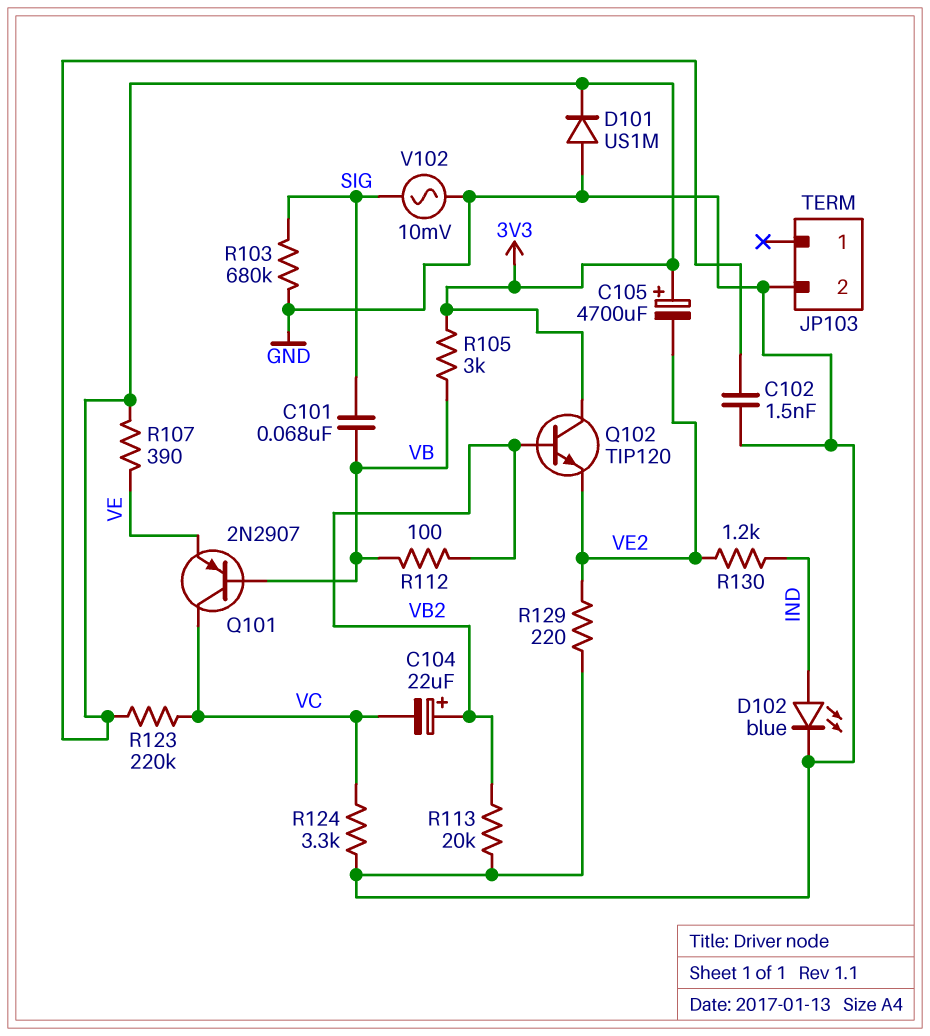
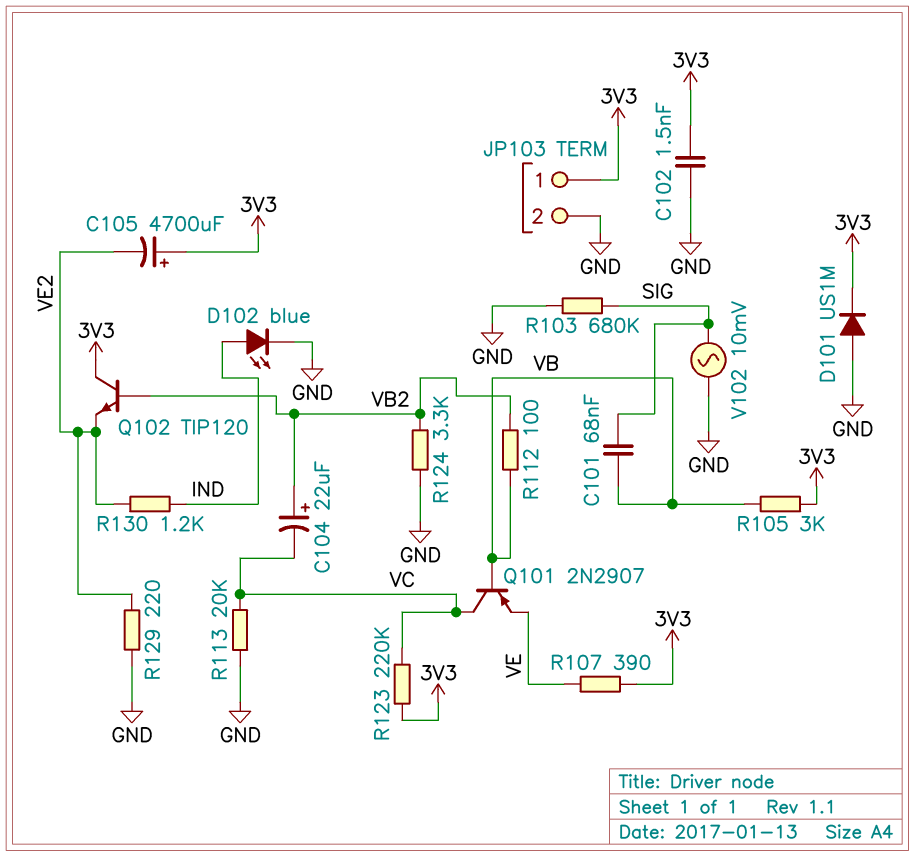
JP103 pin 1: none -> 3V3
R113: 20k (GND, VB2) -> 20k (GND, VC)
R124: 3.3k (GND, VC) -> 3.3k (GND, VB2)

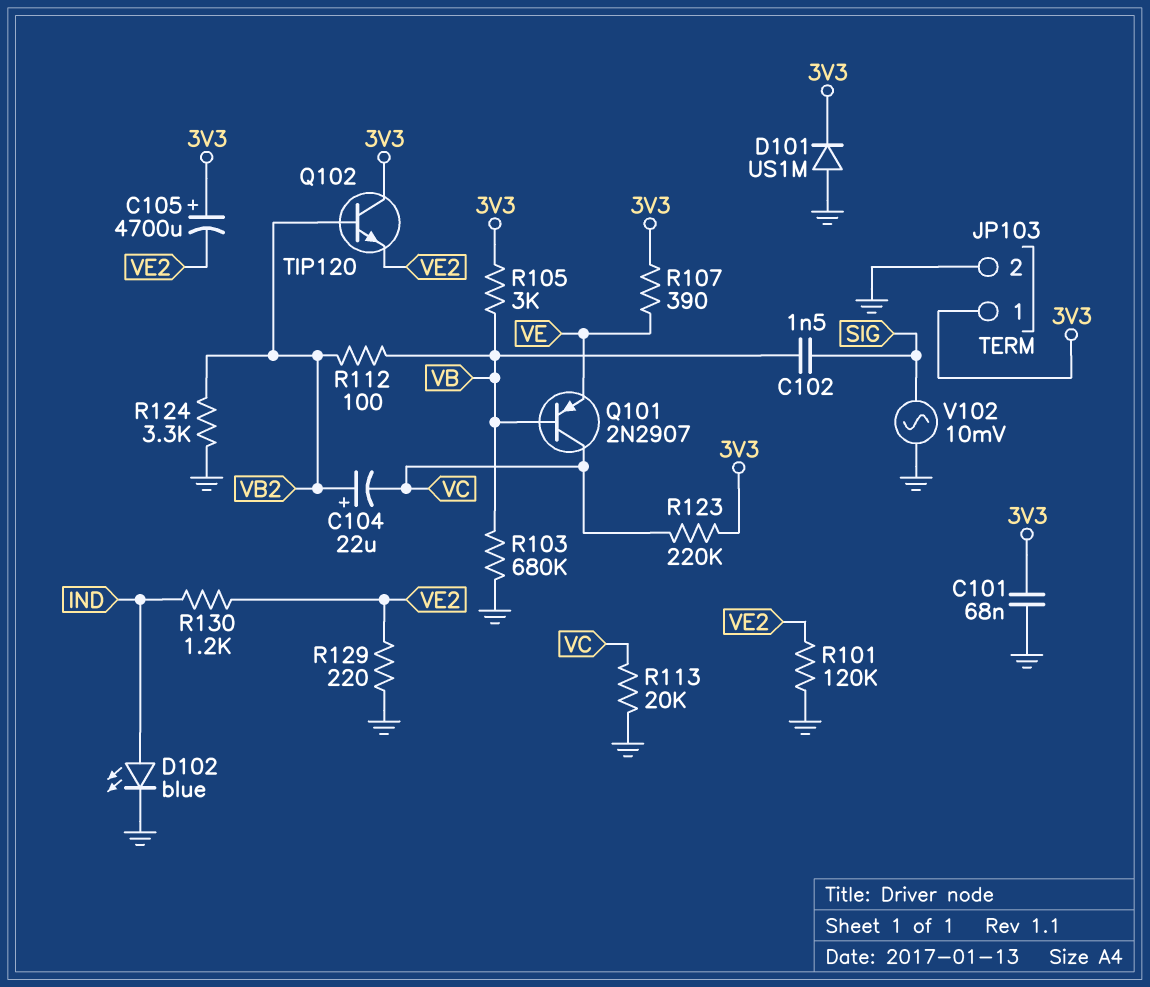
C101: 68nF (SIG, VB) -> 68nF (3V3, GND)
C102: 1.5nF (3V3, GND) -> 1.5nF (SIG, VB)
R101: none -> 120k (GND, VE2)
R103: 680k (GND, SIG) -> 680k (GND, VB)

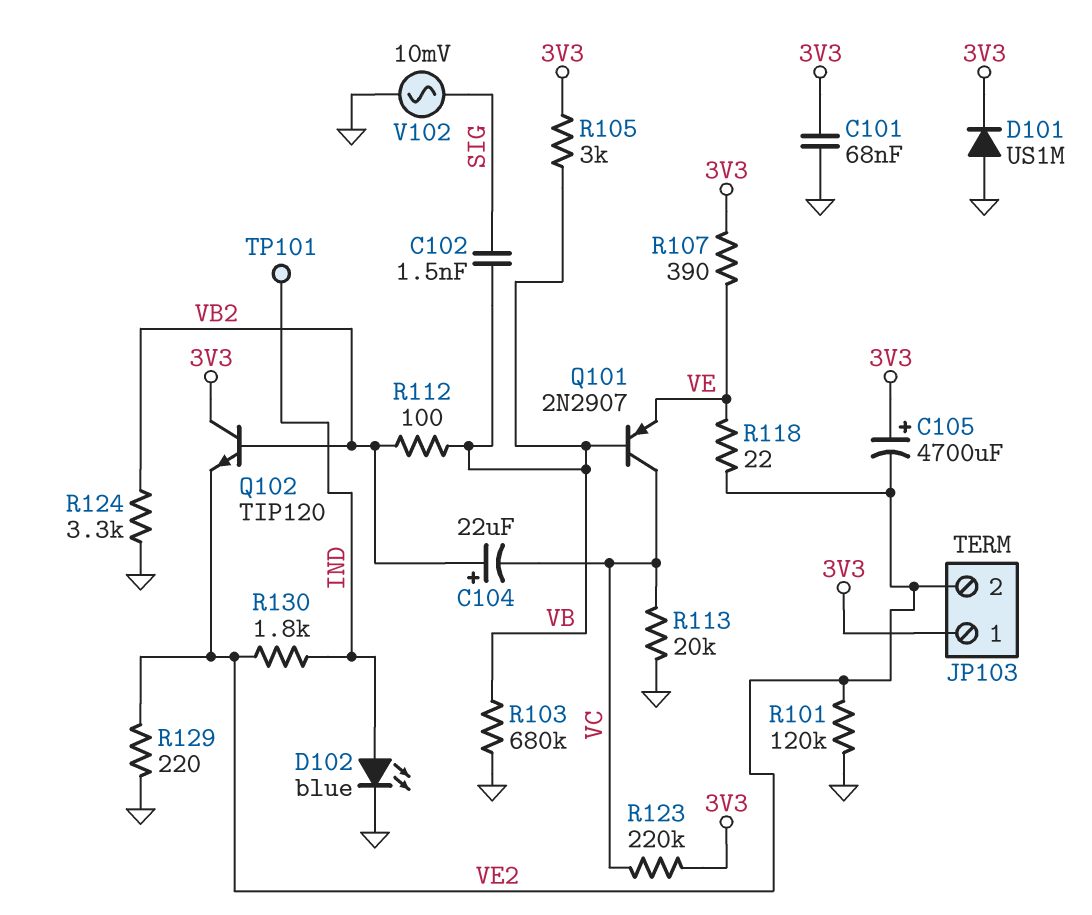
JP103 pin 2: GND -> VE2
R118: none -> 22 (VE, VE2)
R130: 1.2k (IND, VE2) -> 1.8k (IND, VE2)
TP101: none -> test point (IND)

